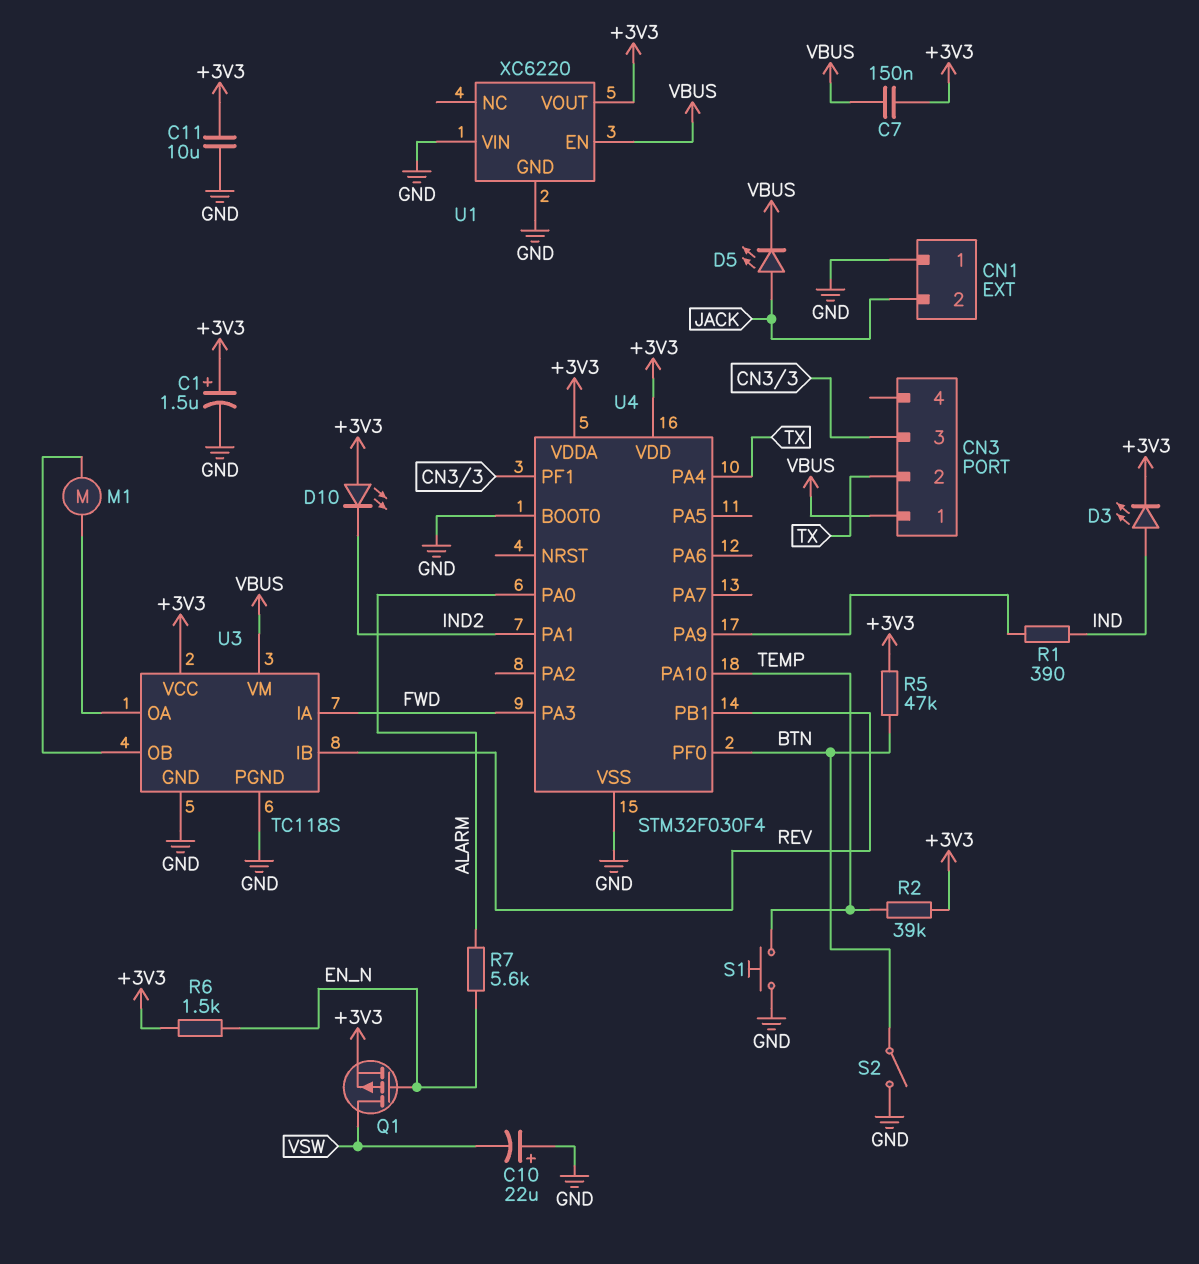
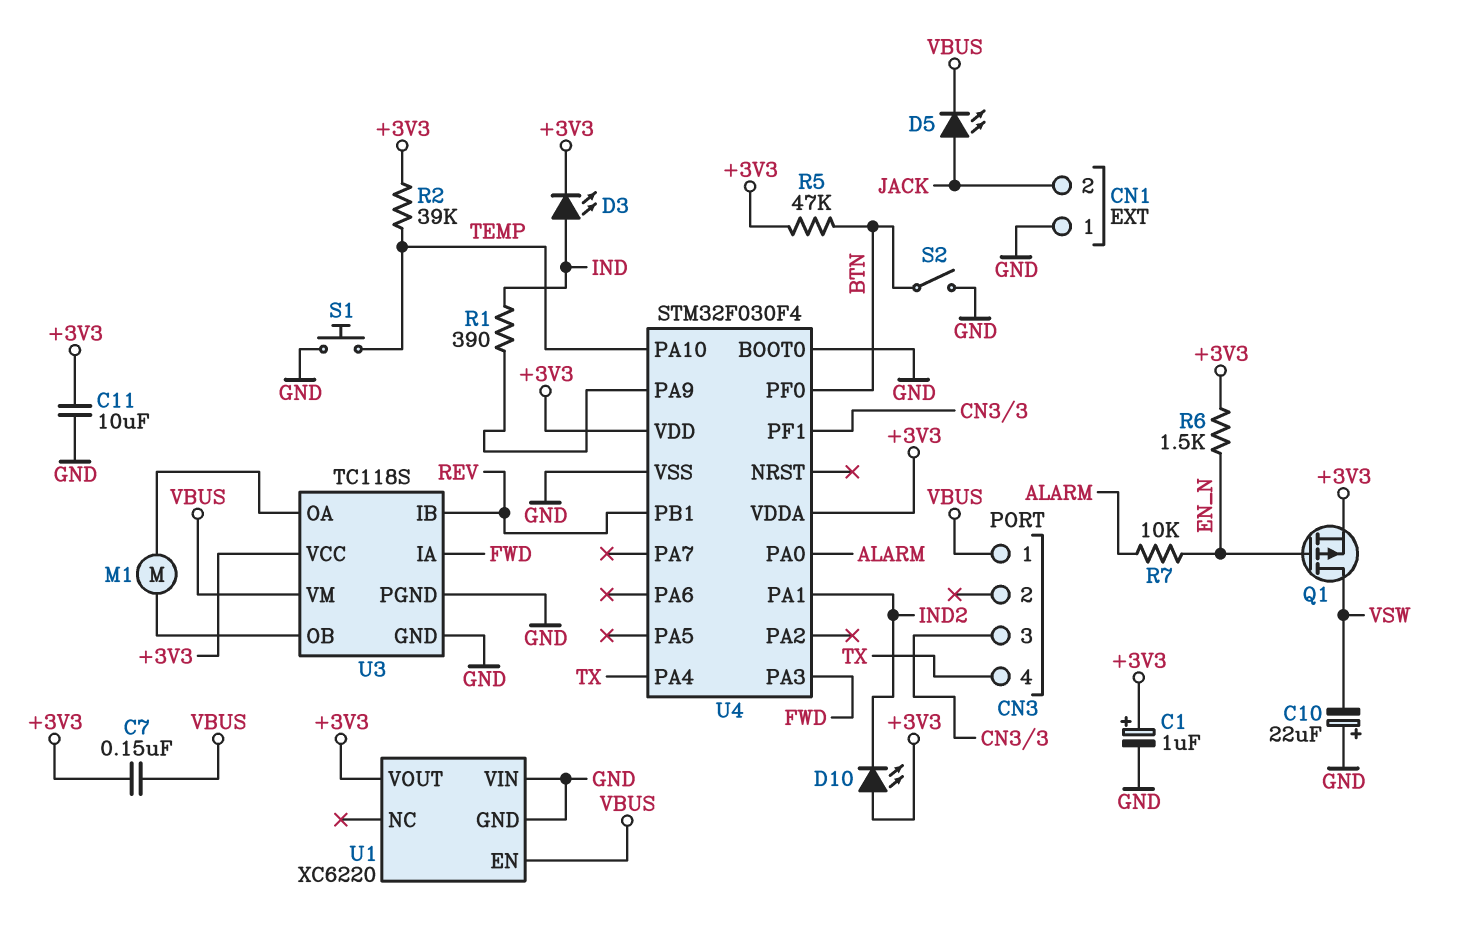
C1: 1.5uF (plus +3V3, minus GND) -> 1uF (plus +3V3, minus GND)
CN3 pin 2: TX -> none
CN3 pin 4: none -> TX
R7: 5.6k (ALARM, EN_N) -> 10k (ALARM, EN_N)

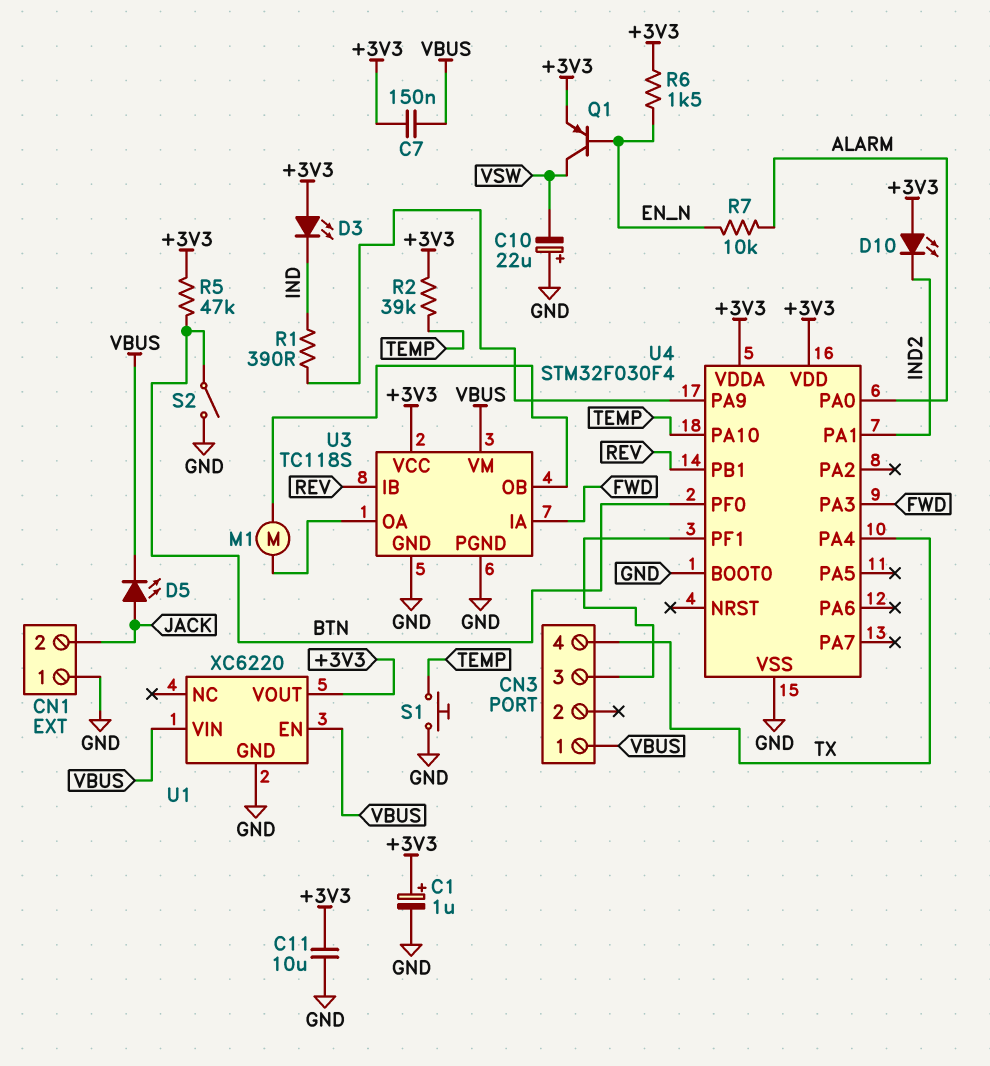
D3: LED (A IND, K +3V3) -> LED (A +3V3, K IND)
Q1: PMOS (G EN_N, D VSW, S +3V3) -> PNP (B EN_N, C VSW, E +3V3)
U1 pin VIN: GND -> VBUS

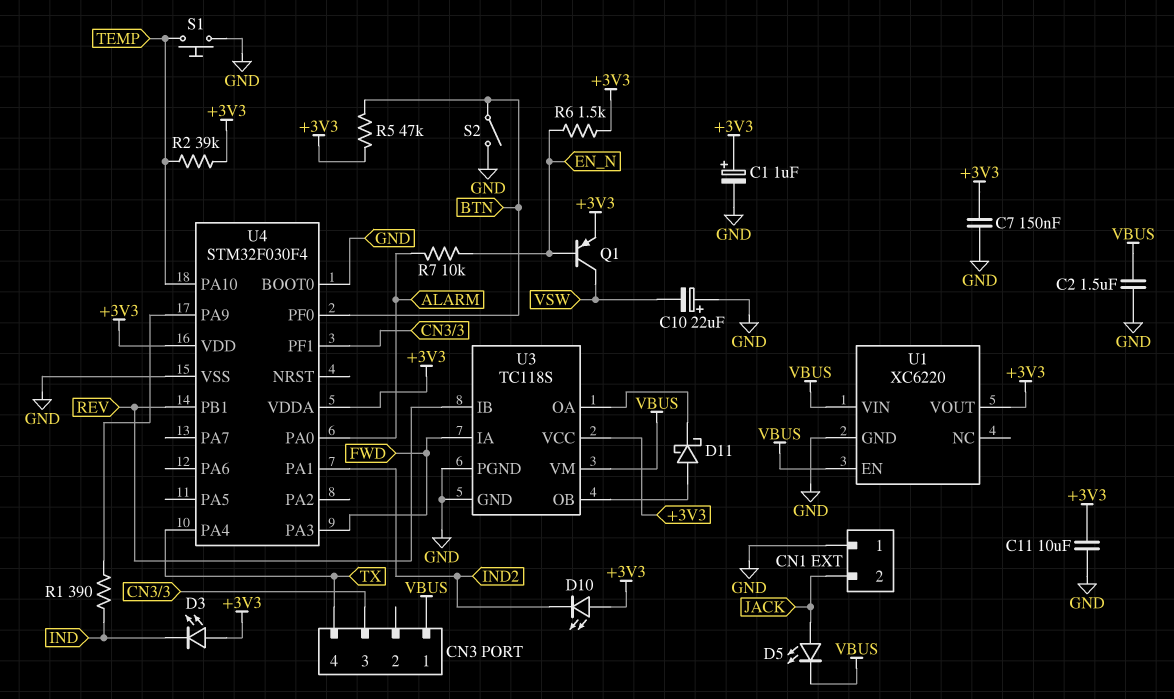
C2: none -> 1.5uF (GND, VBUS)
C7: 150nF (+3V3, VBUS) -> 150nF (+3V3, GND)
D11: none -> schottky (A U3/OB, K U3/OA)
M1: motor (U3/OA, U3/OB) -> none

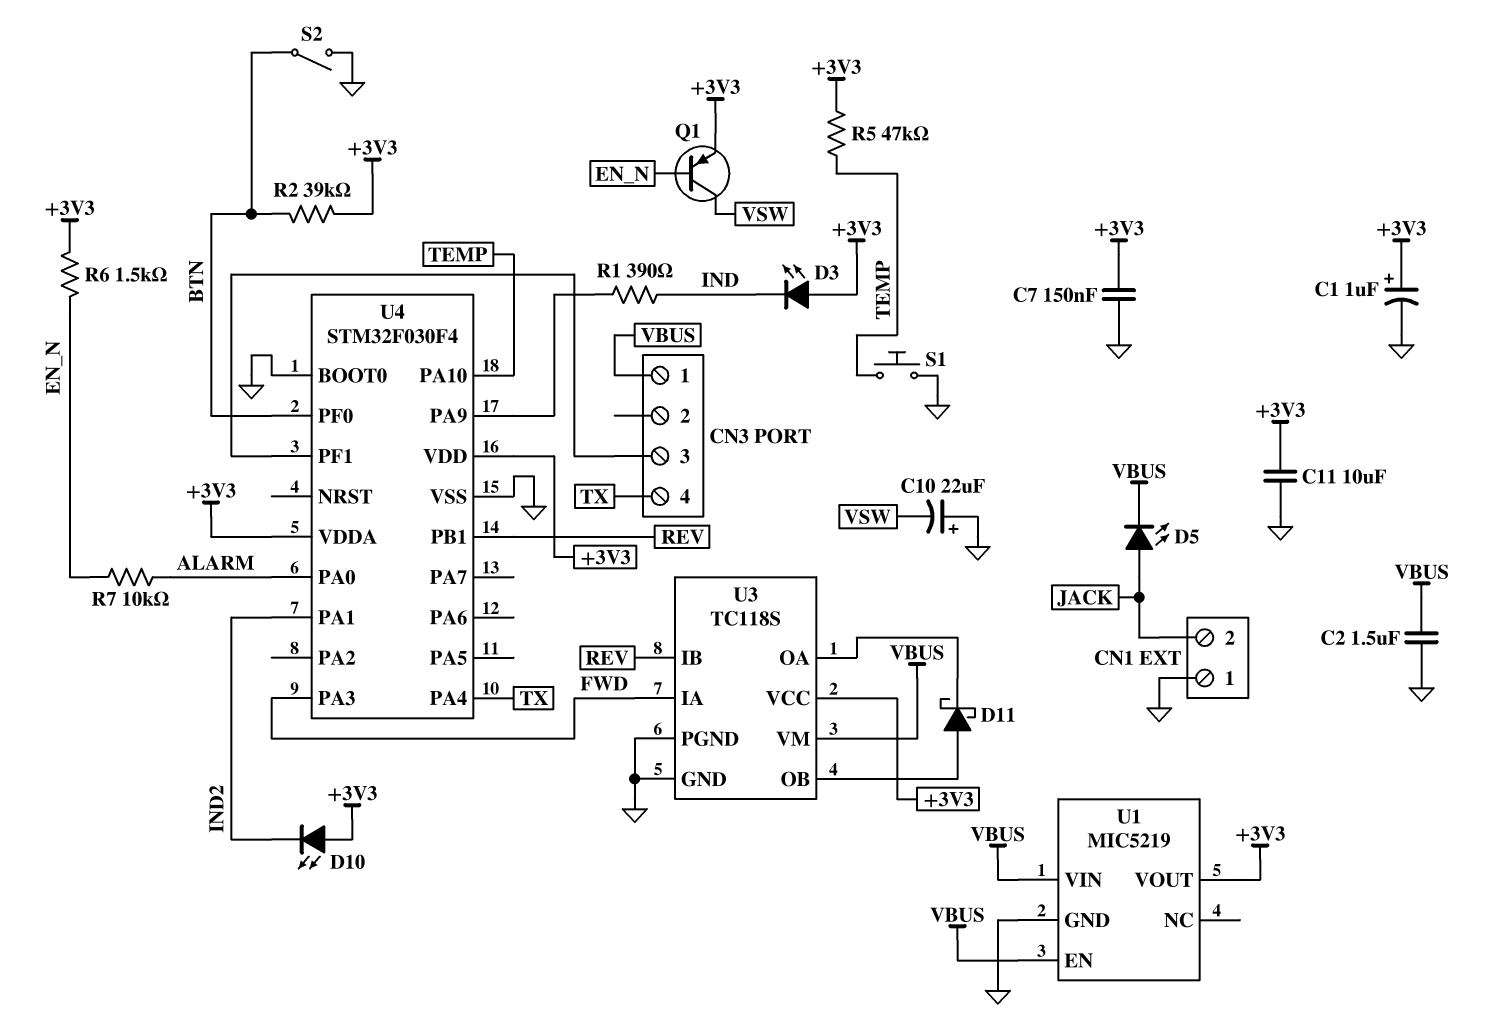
R2: 39k (+3V3, TEMP) -> 39k (+3V3, BTN)
R5: 47k (+3V3, BTN) -> 47k (+3V3, TEMP)
U1: XC6220 -> MIC5219

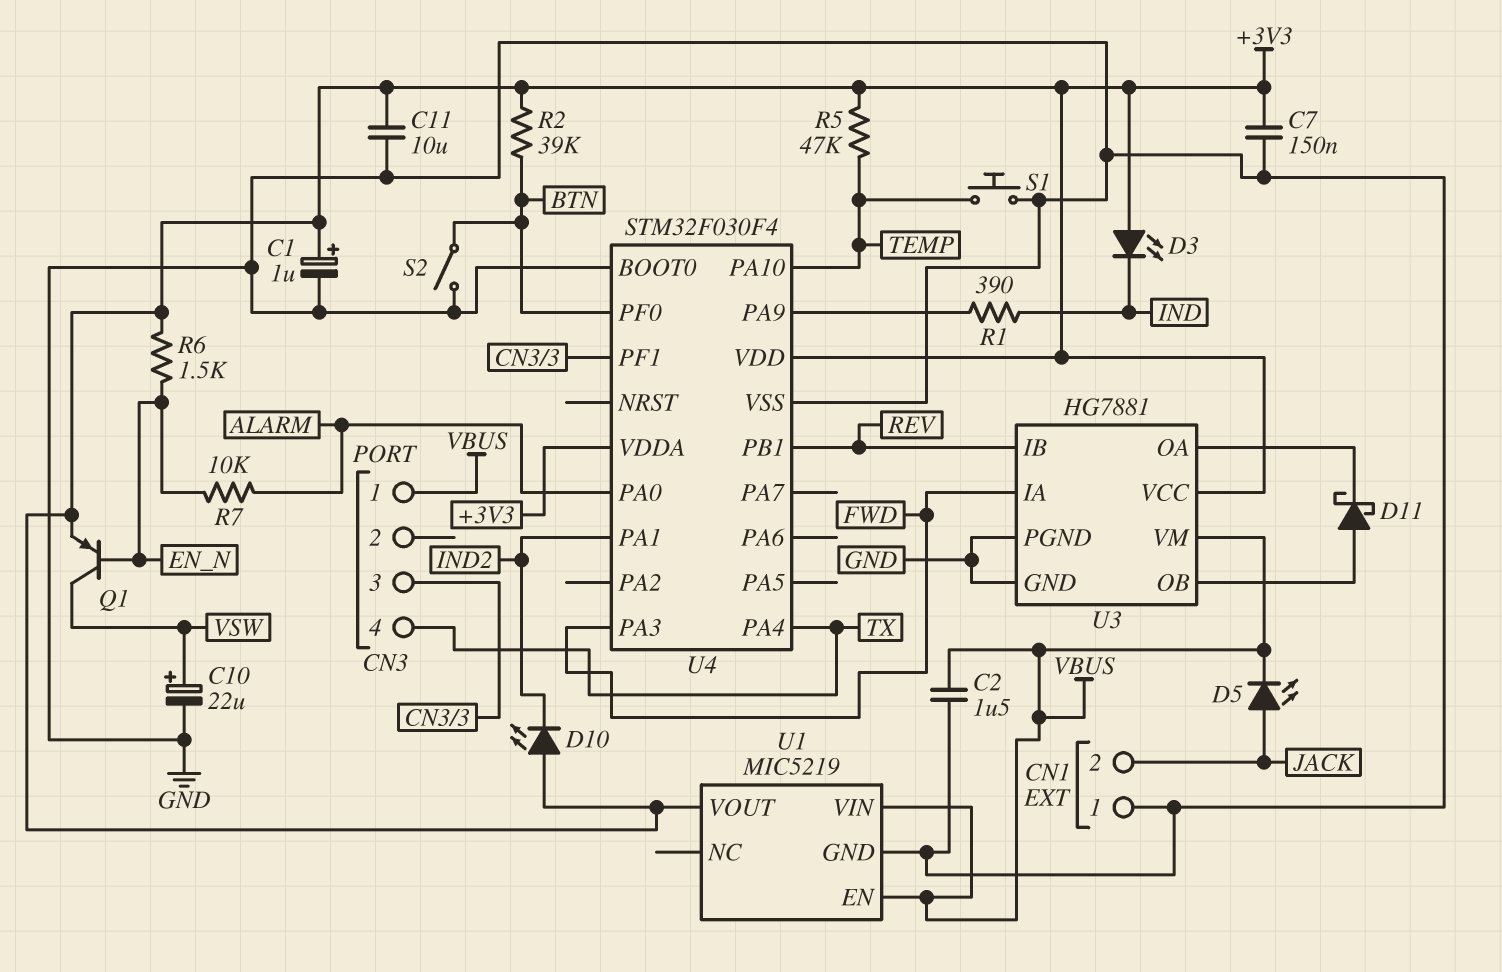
C10: 22uF (plus GND, minus VSW) -> 22uF (plus VSW, minus GND)
U3: TC118S -> HG7881

